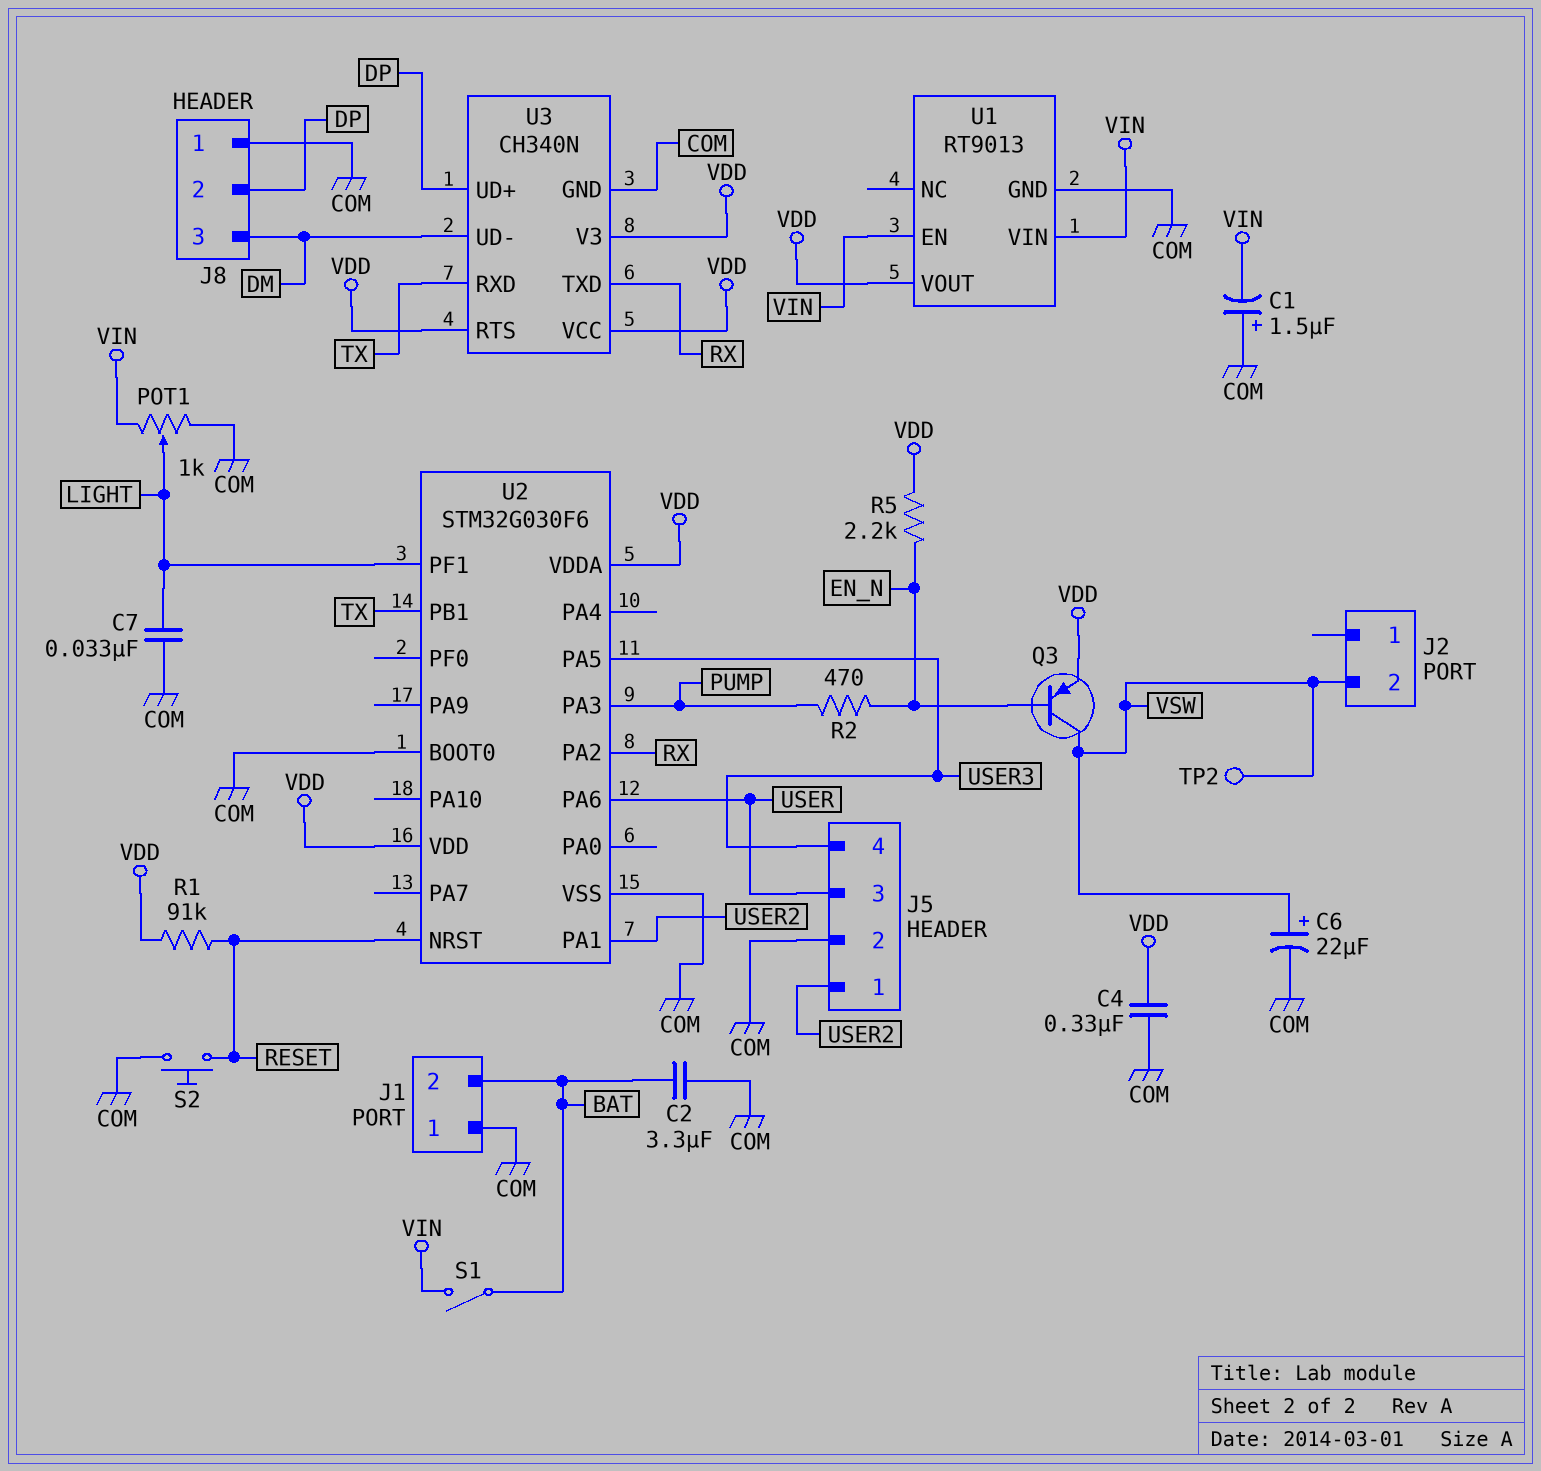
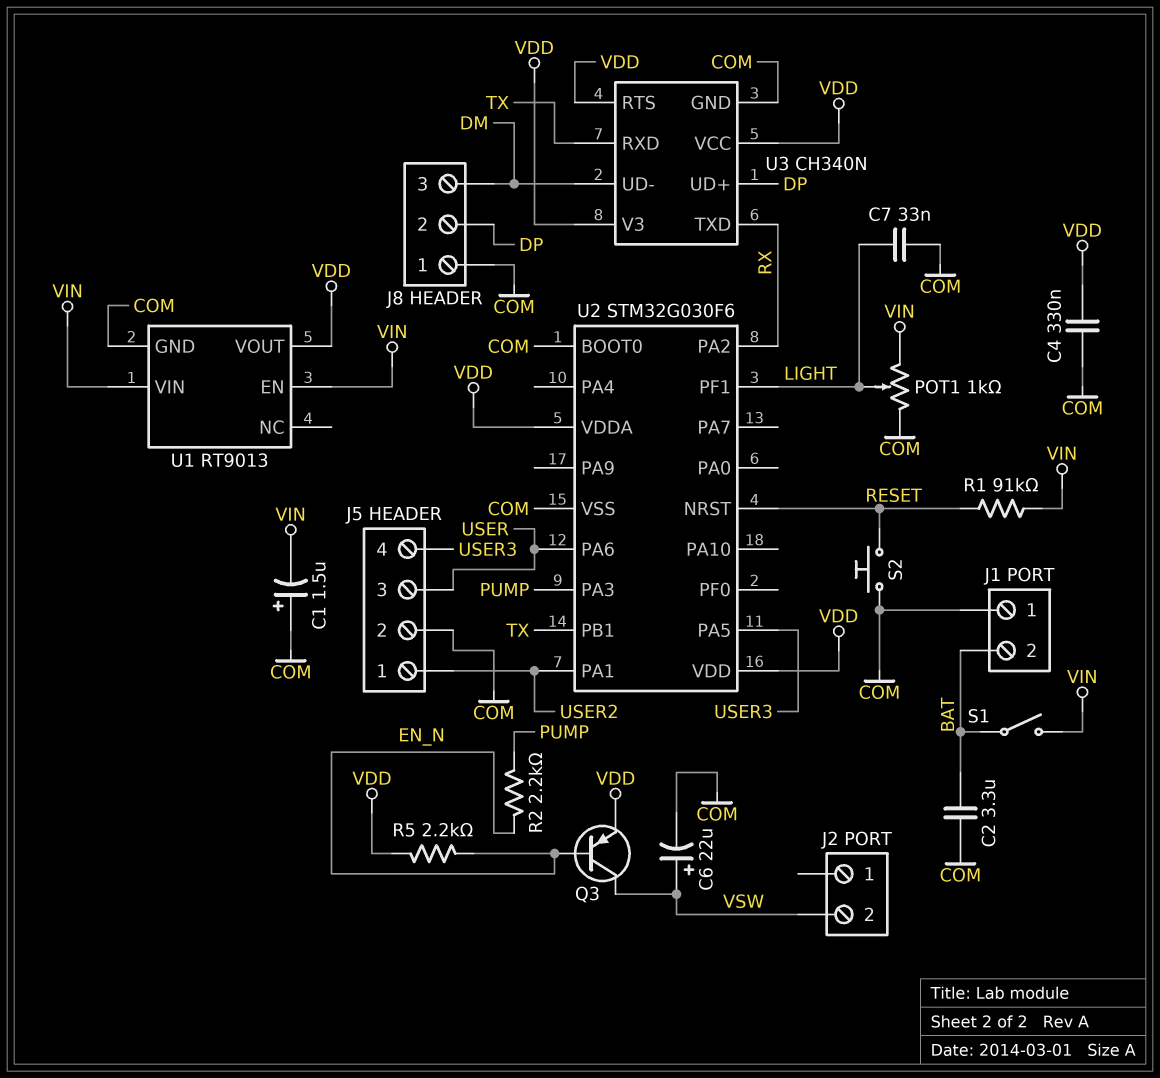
R1: 91k (RESET, VDD) -> 91k (RESET, VIN)
R2: 470 (EN_N, PUMP) -> 2.2k (EN_N, PUMP)
TP2: test point (VSW) -> none

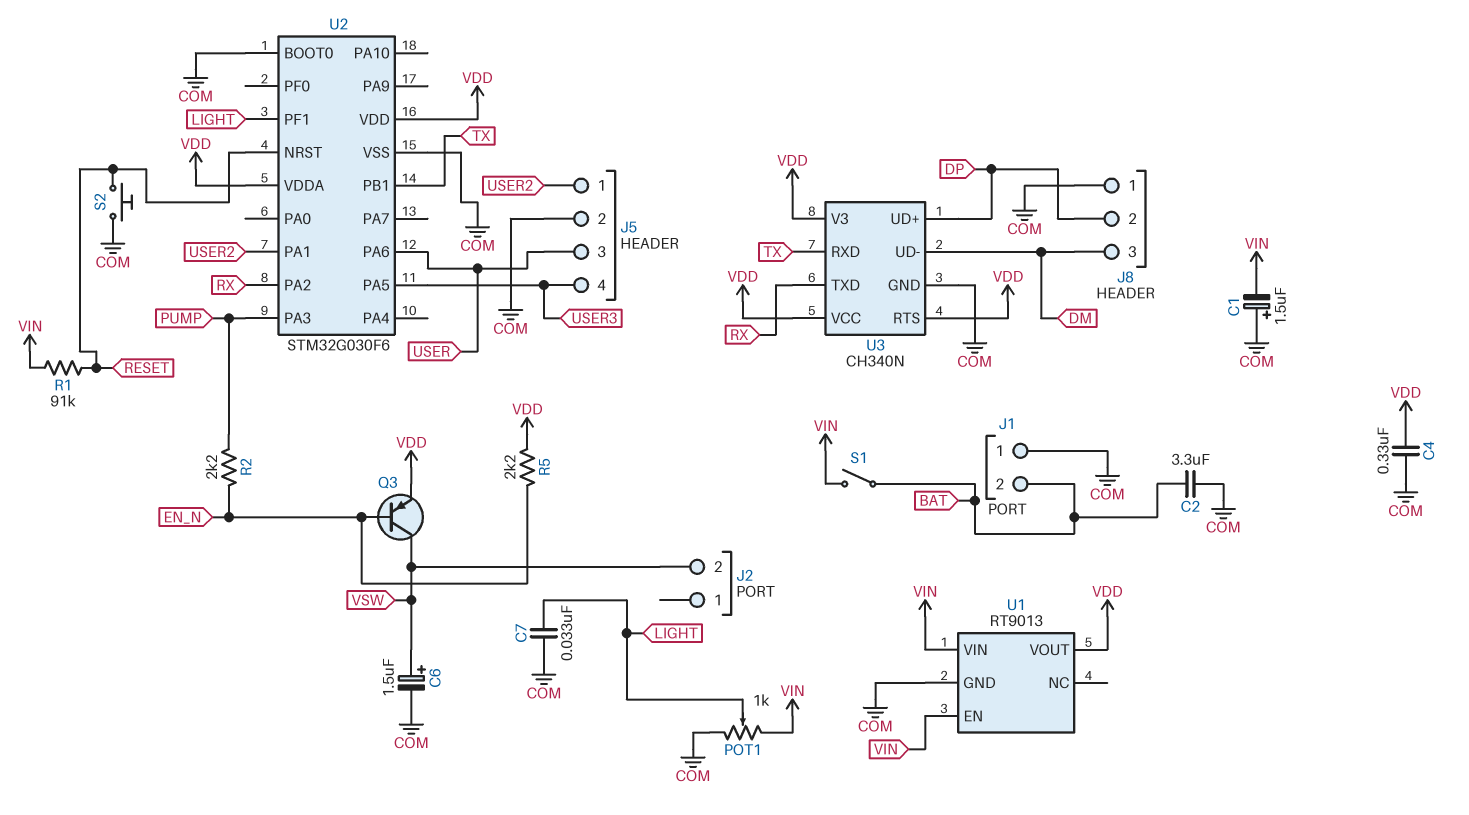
C6: 22uF (plus VSW, minus COM) -> 1.5uF (plus VSW, minus COM)

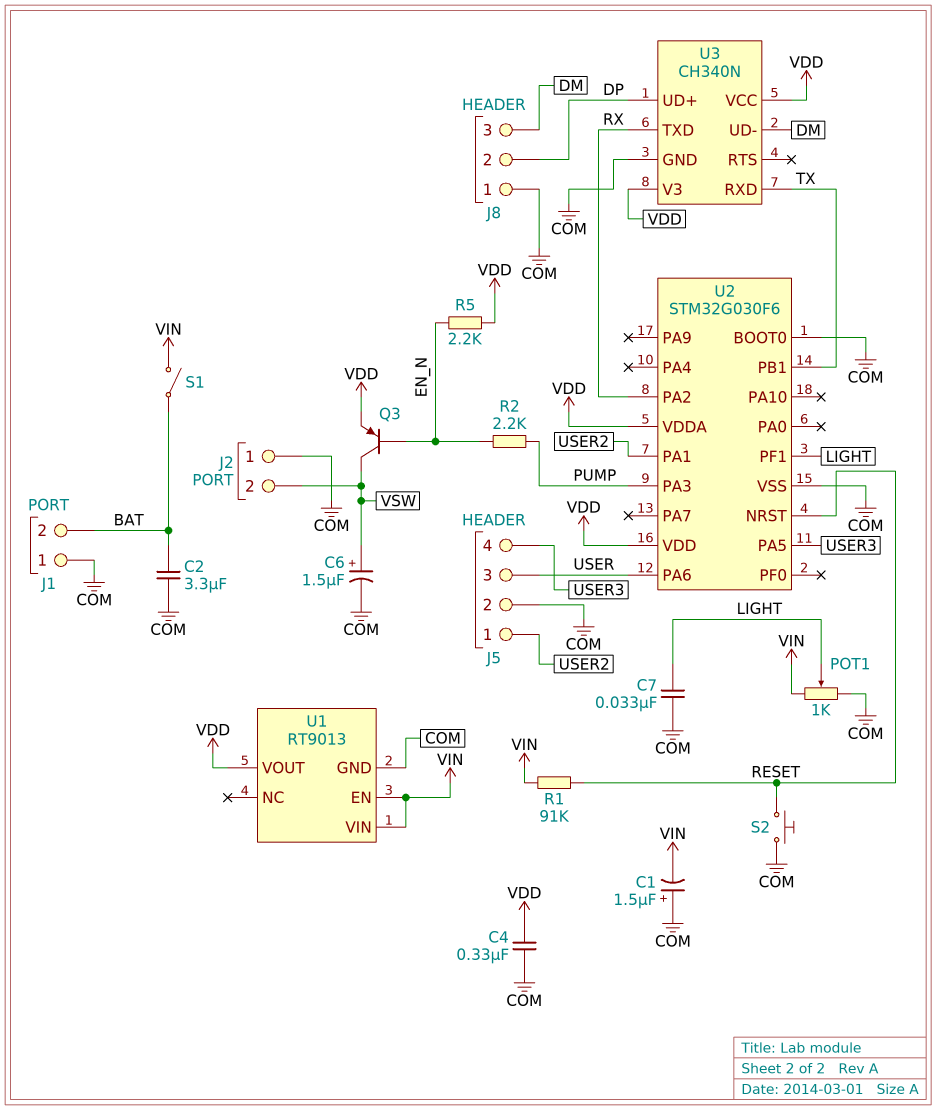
J2 pin 1: none -> COM
U3 pin RTS: VDD -> none

